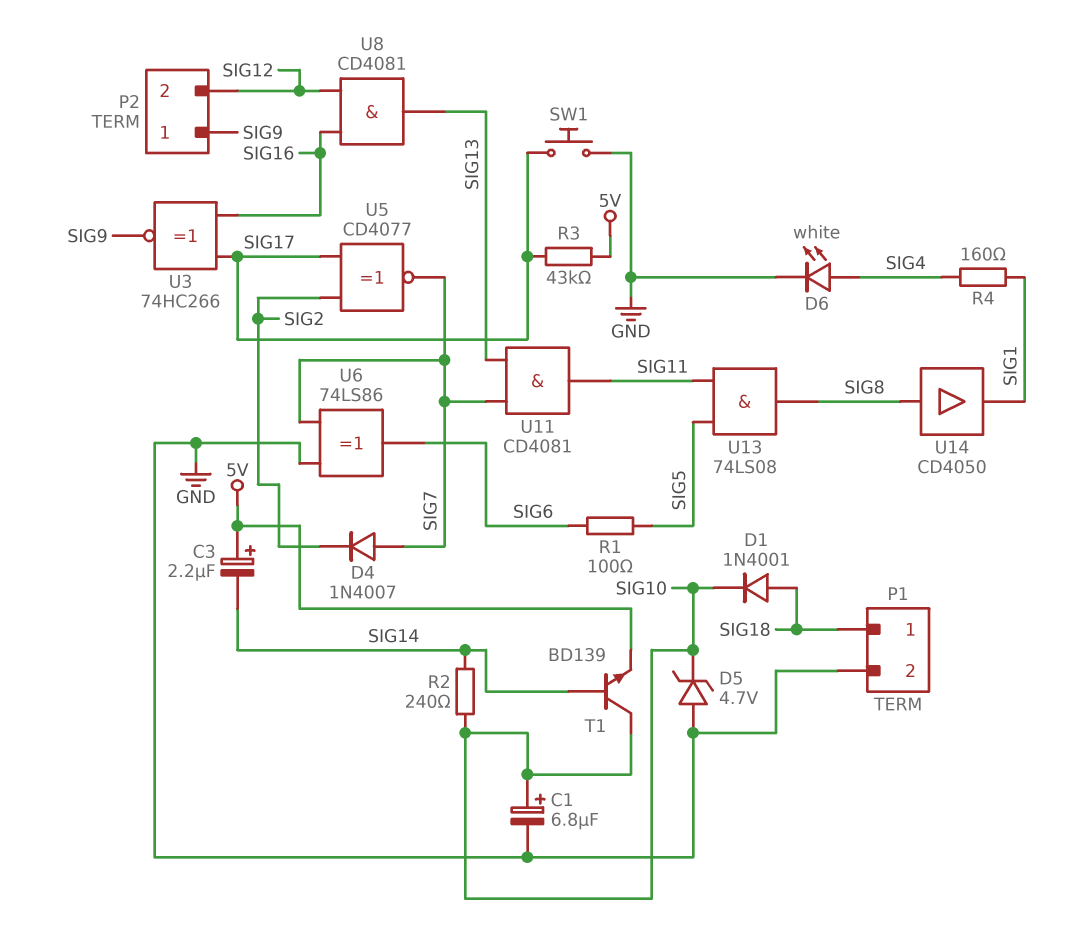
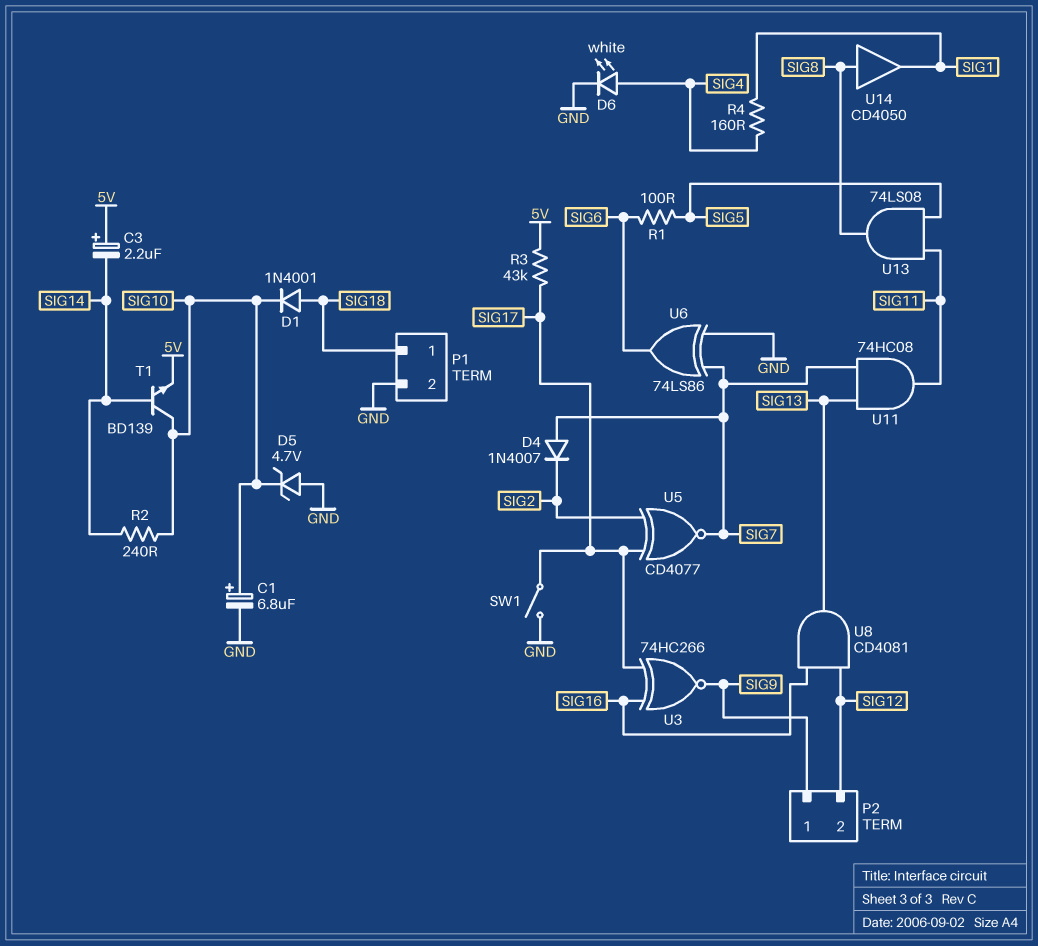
SW1: button (GND, SIG17) -> switch (GND, SIG17)
U11: AND CD4081 (in SIG7, in SIG13, out SIG11) -> AND 74HC08 (in SIG7, in SIG13, out SIG11)

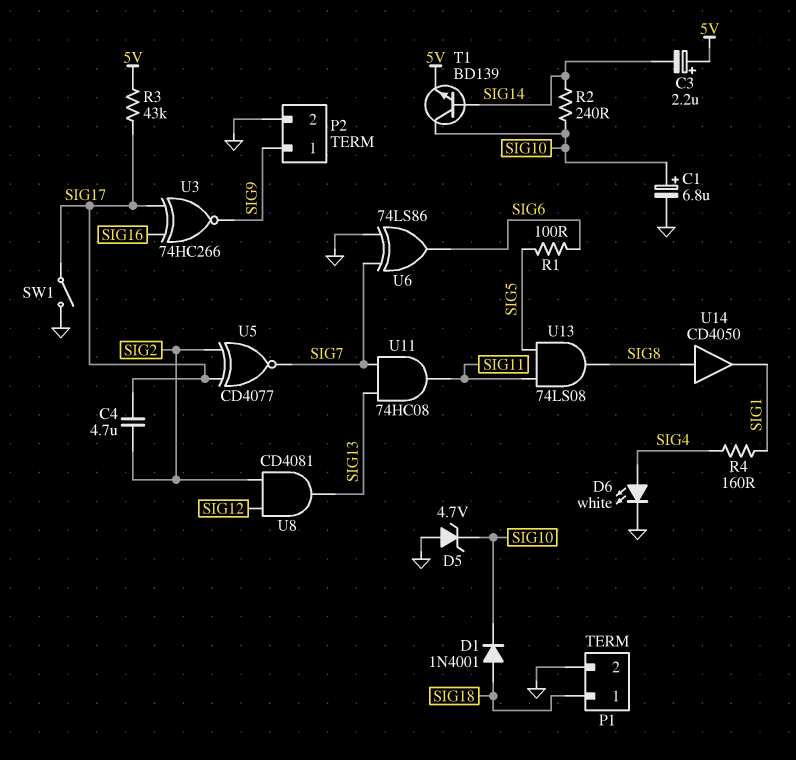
C4: none -> 4.7uF (SIG2, SIG17)
D4: diode 1N4007 (A SIG7, K SIG2) -> none
P2 pin 2: SIG12 -> GND
U8: AND CD4081 (in SIG12, in SIG16, out SIG13) -> AND CD4081 (in SIG2, in SIG12, out SIG13)

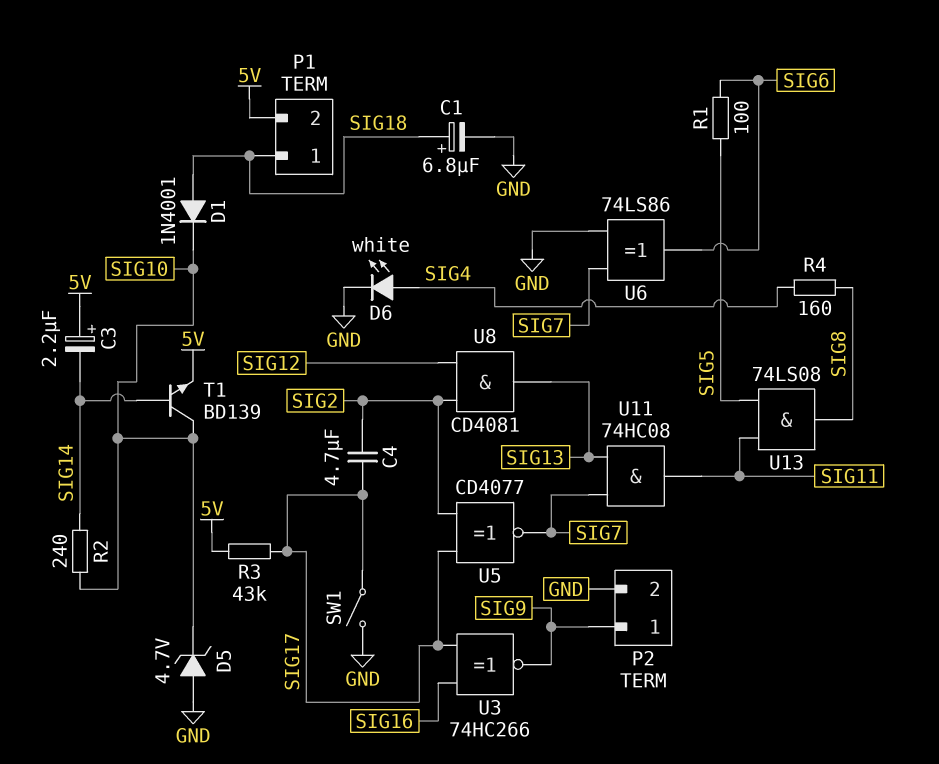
C1: 6.8uF (plus SIG10, minus GND) -> 6.8uF (plus SIG18, minus GND)
P1 pin 2: GND -> 5V
R4: 160 (SIG1, SIG4) -> 160 (SIG4, SIG8)
U14: buffer CD4050 (in SIG8, out SIG1) -> none

